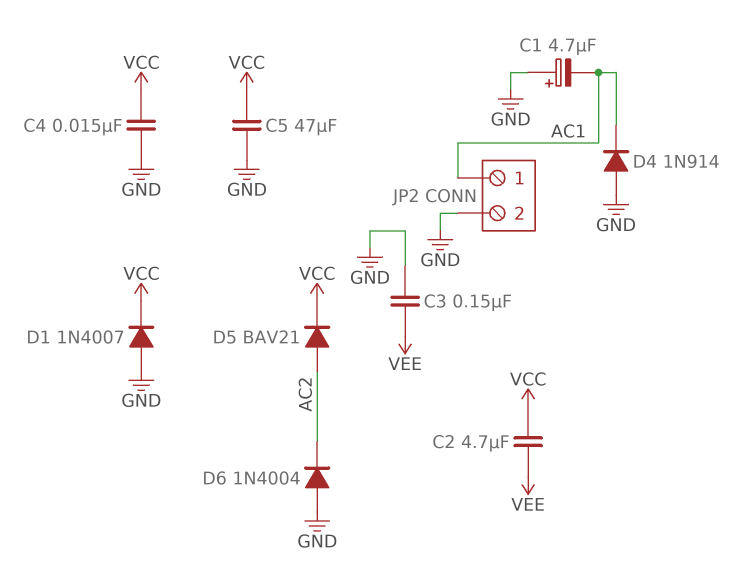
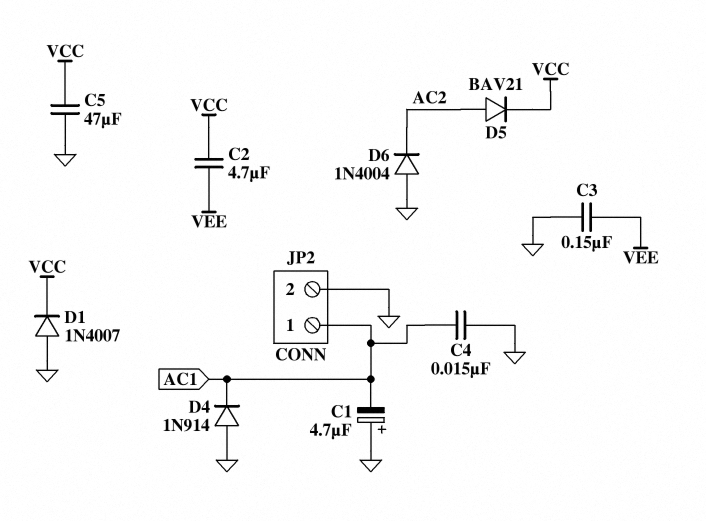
C4: 15nF (GND, VCC) -> 15nF (AC1, GND)

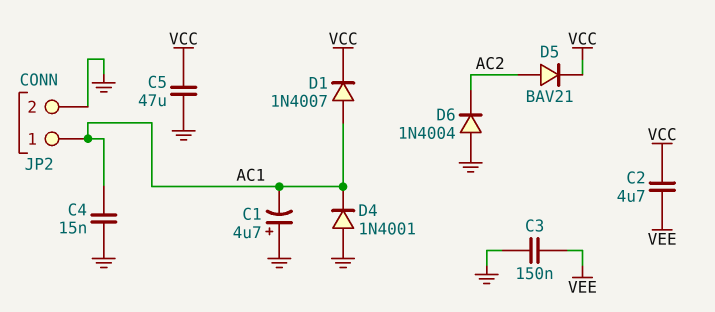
D1: diode 1N4007 (A GND, K VCC) -> diode 1N4007 (A AC1, K VCC)
D4: diode 1N914 (A GND, K AC1) -> diode 1N4001 (A GND, K AC1)

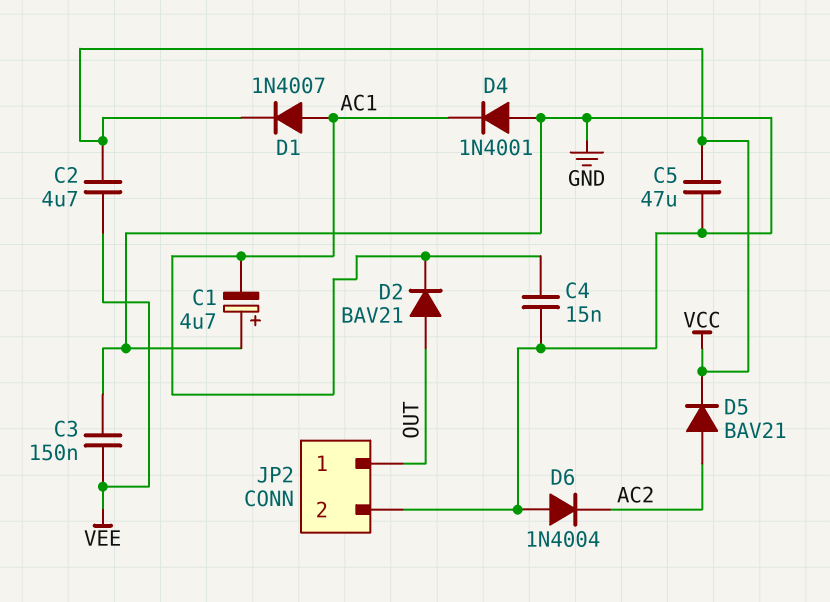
D2: none -> diode BAV21 (A OUT, K AC1)
JP2 pin 1: AC1 -> OUT

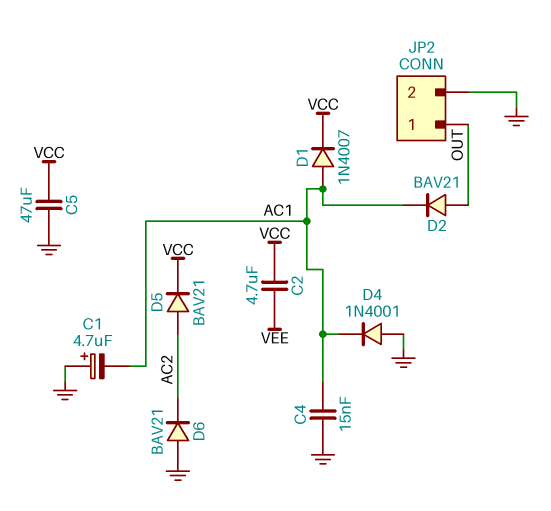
C3: 150nF (GND, VEE) -> none
D6: diode 1N4004 (A GND, K AC2) -> diode BAV21 (A GND, K AC2)

